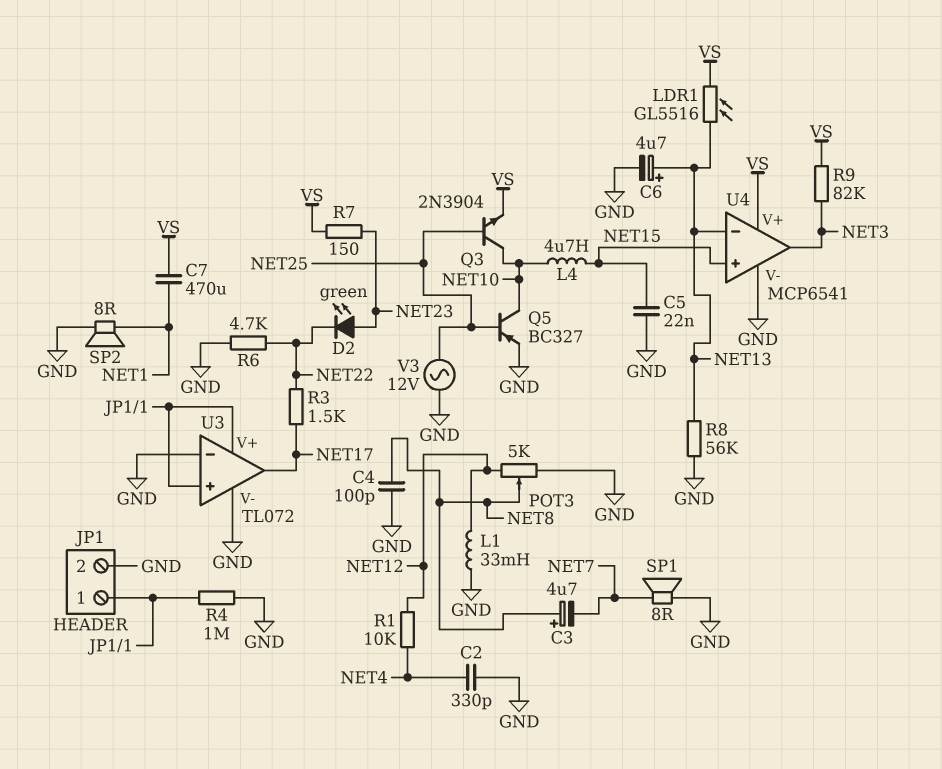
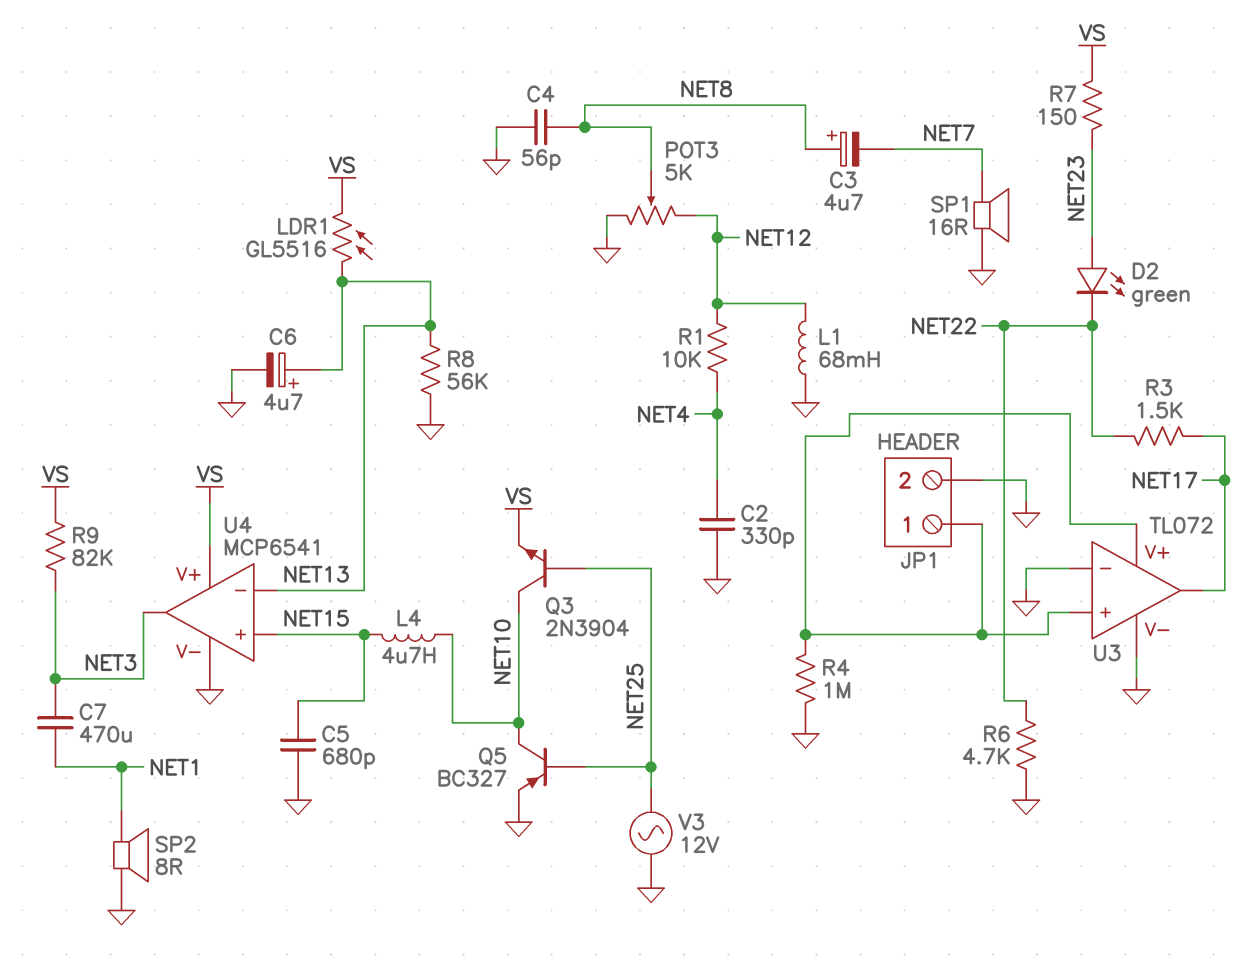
C4: 100pF (GND, NET8) -> 56pF (GND, NET8)
C5: 22nF (GND, NET15) -> 680pF (GND, NET15)
C7: 470uF (NET1, VS) -> 470uF (NET1, NET3)
L1: 33mH (GND, NET12) -> 68mH (GND, NET12)
SP1: speaker 8R (GND, NET7) -> speaker 16R (GND, NET7)

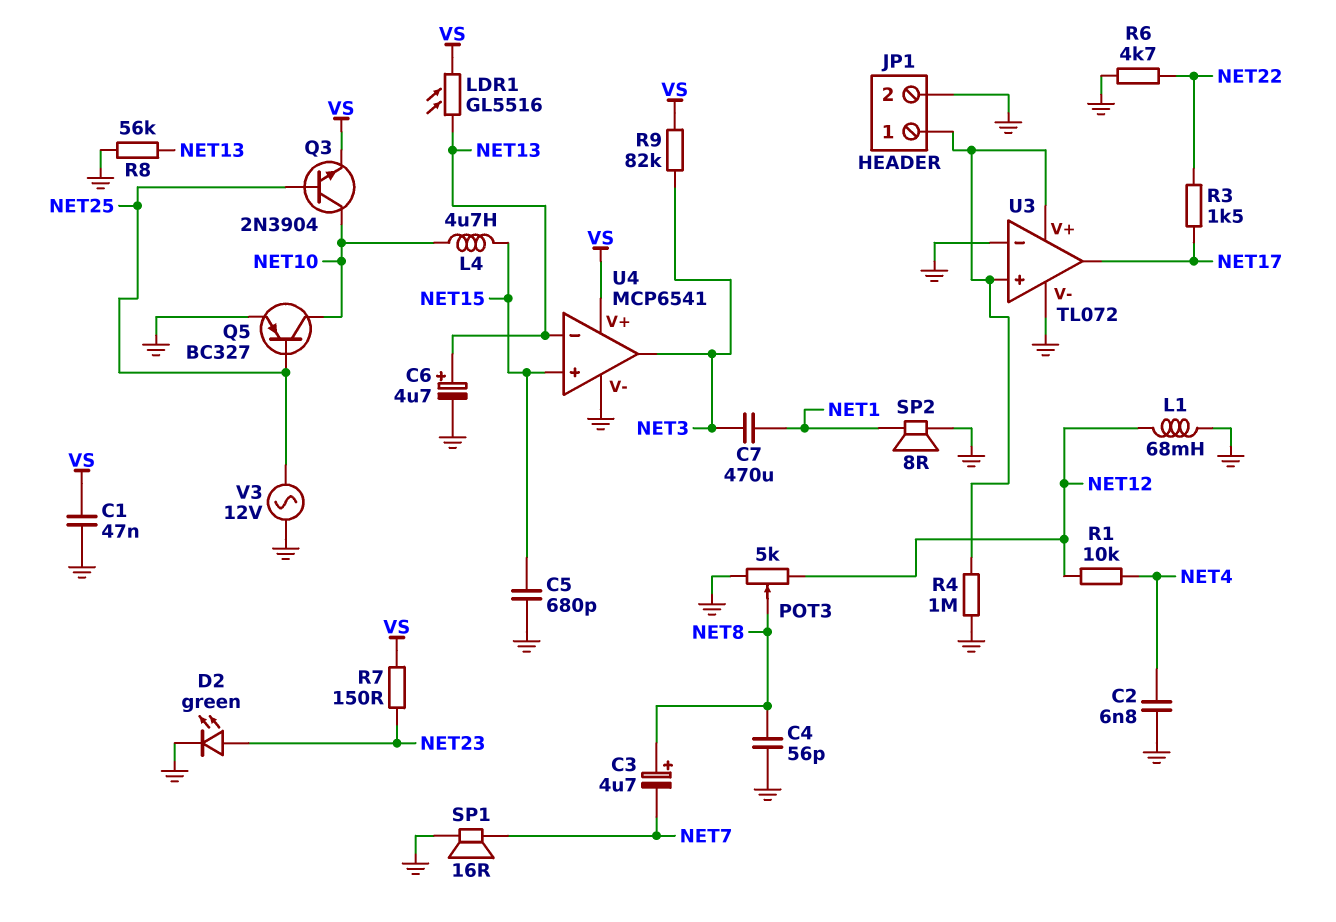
C1: none -> 47nF (GND, VS)
C2: 330pF (GND, NET4) -> 6.8nF (GND, NET4)
D2: LED green (A NET23, K NET22) -> LED green (A NET23, K GND)

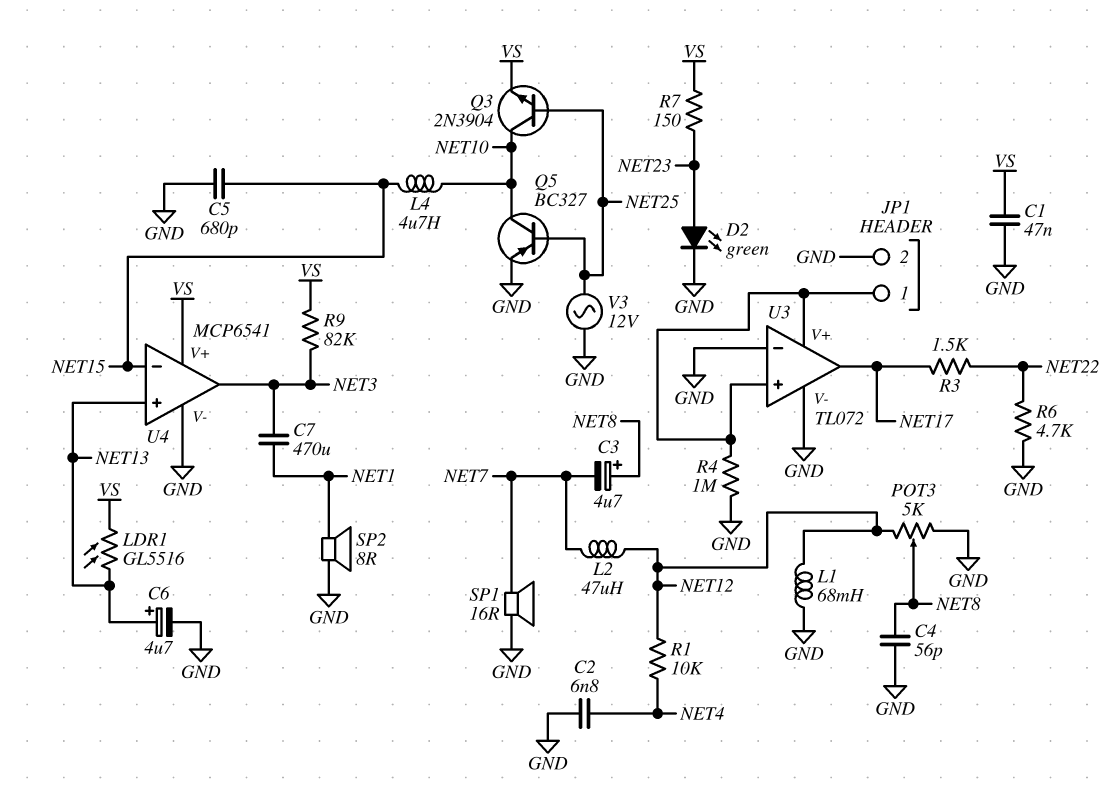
L2: none -> 47uH (NET7, NET12)
R8: 56k (GND, NET13) -> none
U4 pin in+: NET15 -> NET13
U4 pin in-: NET13 -> NET15

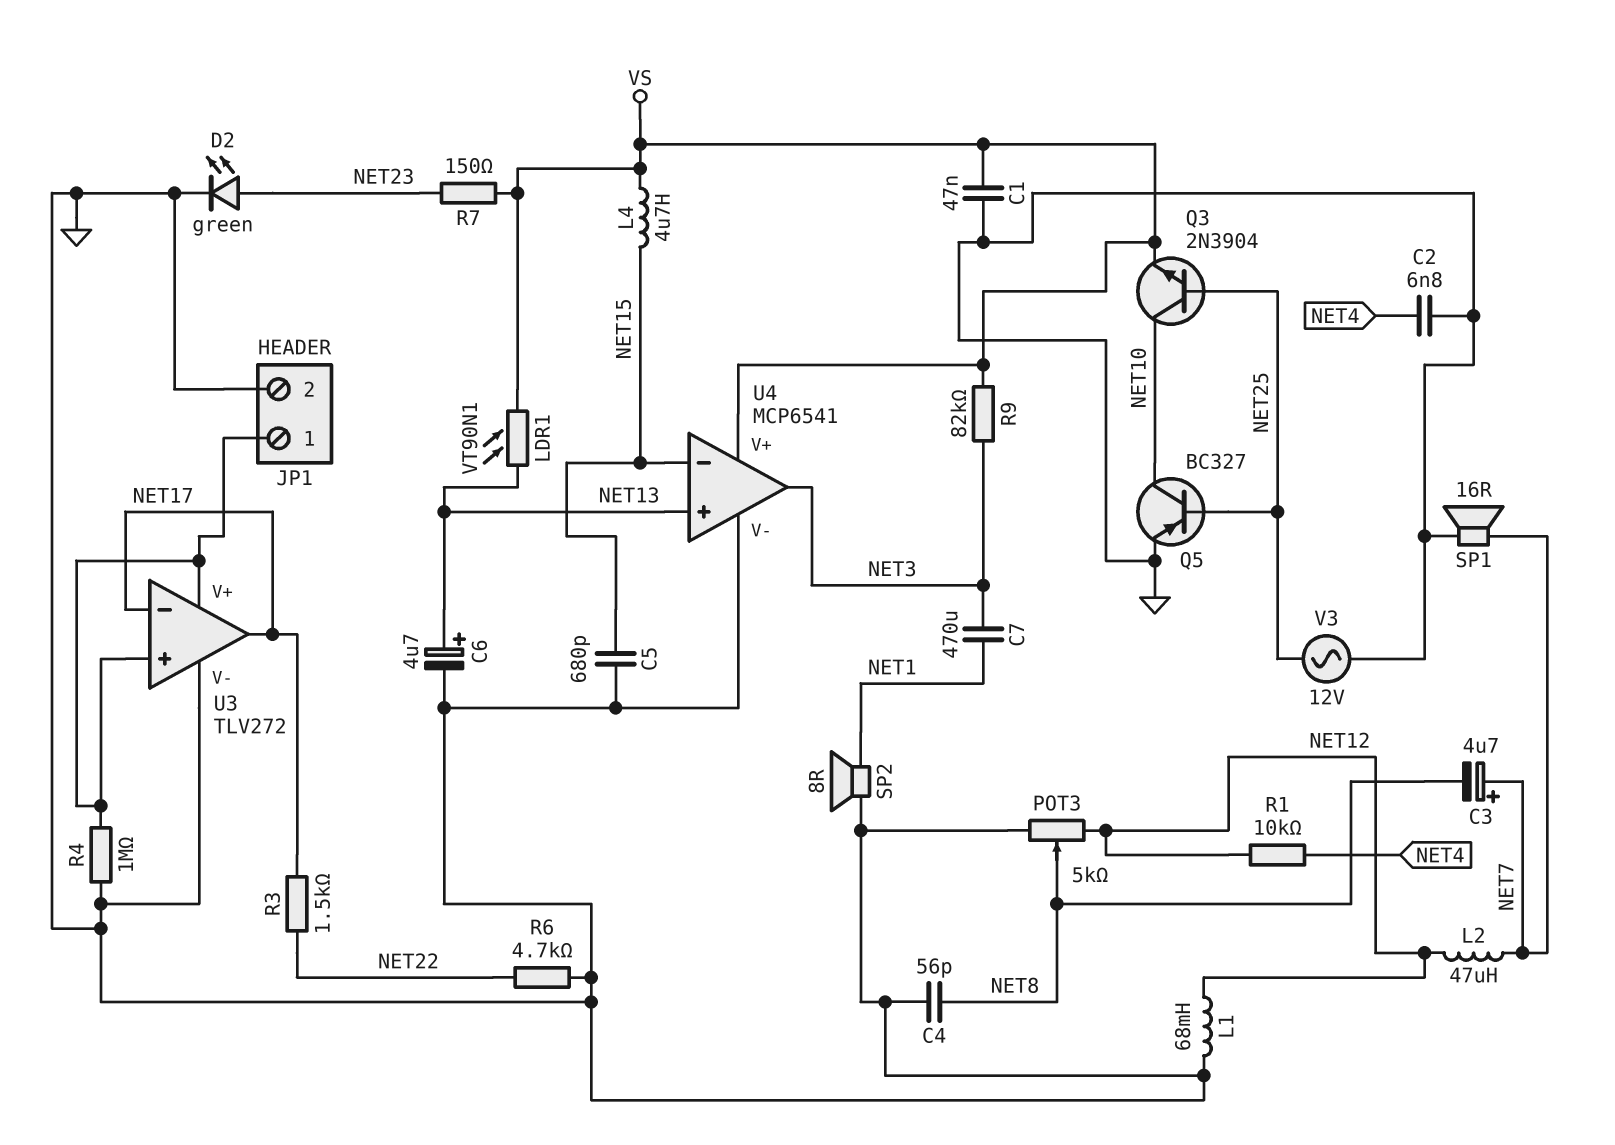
C3: 4.7uF (plus NET8, minus NET7) -> 4.7uF (plus NET7, minus NET8)
L4: 4.7uH (NET10, NET15) -> 4.7uH (NET15, VS)
LDR1: GL5516 (NET13, VS) -> VT90N1 (NET13, VS)
U3: TL072 -> TLV272
U3 pin in-: GND -> NET17

